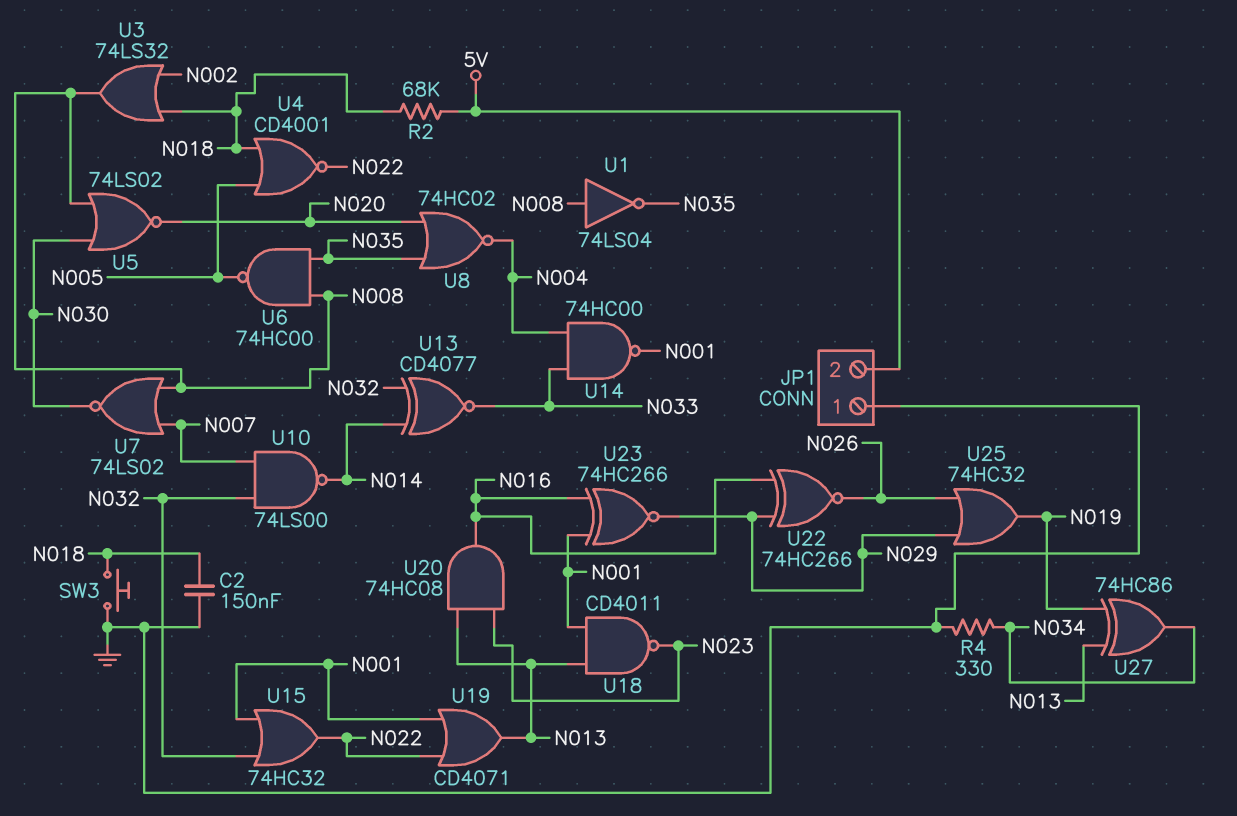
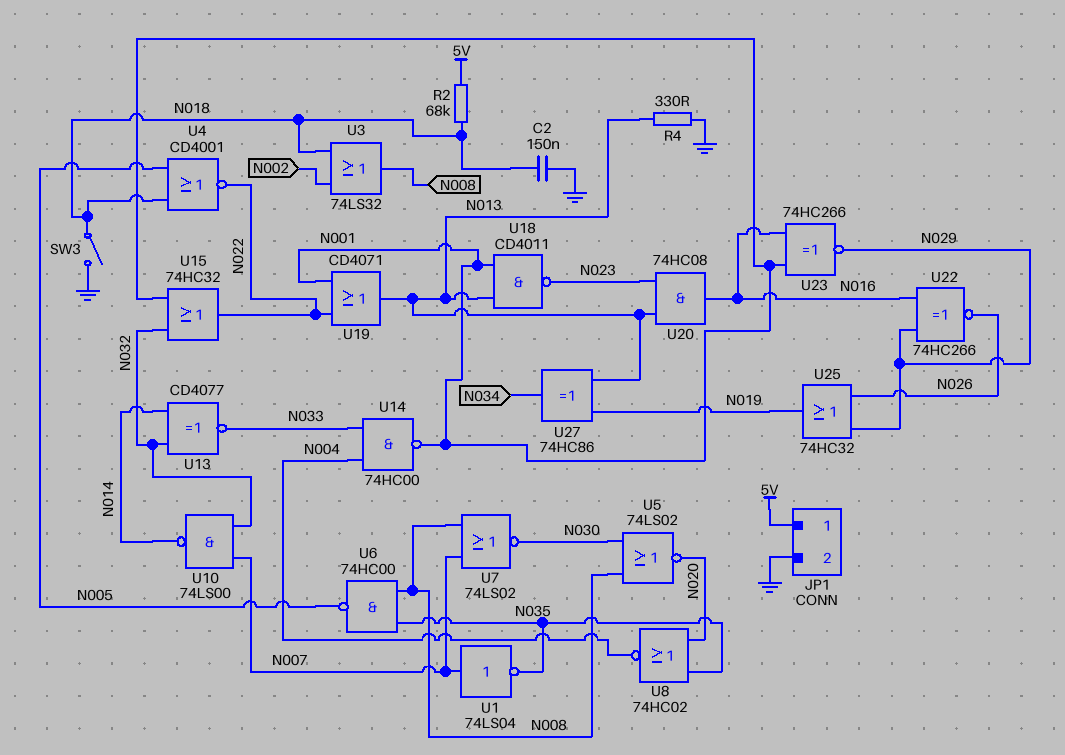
JP1 pin 1: GND -> 5V
JP1 pin 2: 5V -> GND
R4: 330 (GND, N034) -> 330 (GND, N013)
SW3: button (GND, N018) -> switch (GND, N018)
U1: NOT 74LS04 (in N008, out N035) -> NOT 74LS04 (in N007, out N035)

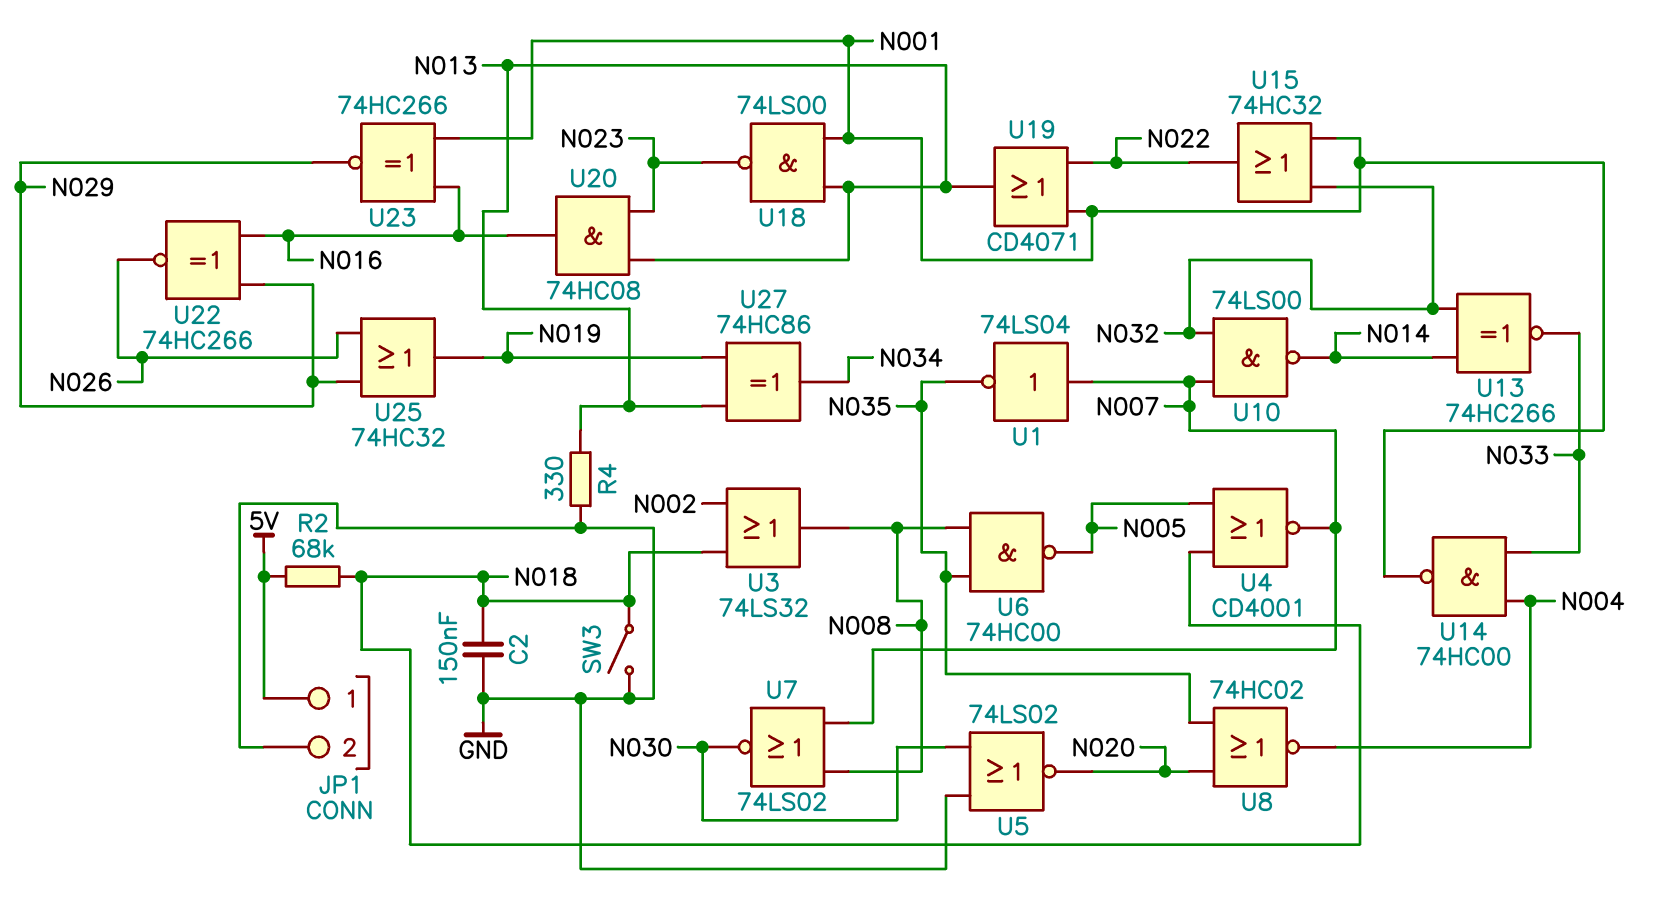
U4: NOR CD4001 (in N005, in N018, out N022) -> NOR CD4001 (in N005, in N018, out N007)
U5: NOR 74LS02 (in N008, in N030, out N020) -> NOR 74LS02 (in GND, in N030, out N020)
U13: XNOR CD4077 (in N014, in N032, out N033) -> XNOR 74HC266 (in N014, in N032, out N033)
U18: NAND CD4011 (in N001, in N013, out N023) -> NAND 74LS00 (in N001, in N013, out N023)

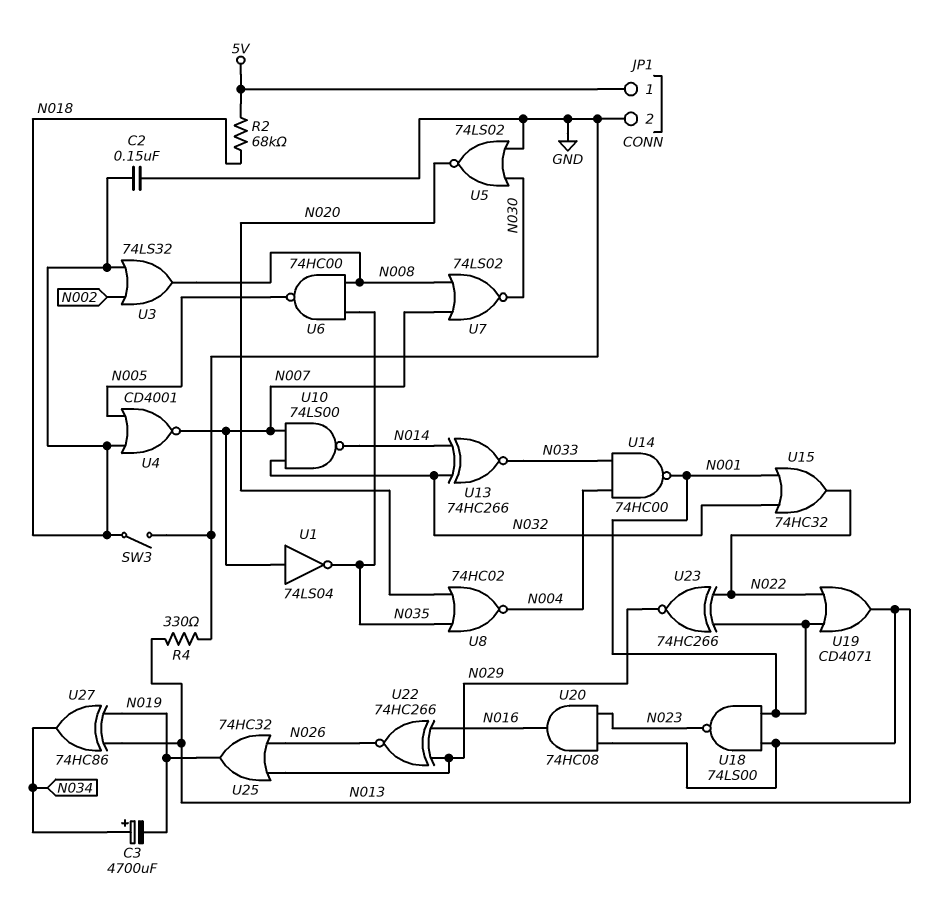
C3: none -> 4700uF (plus N034, minus N019)
U23: XNOR 74HC266 (in N001, in N016, out N029) -> XNOR 74HC266 (in N001, in N022, out N029)

